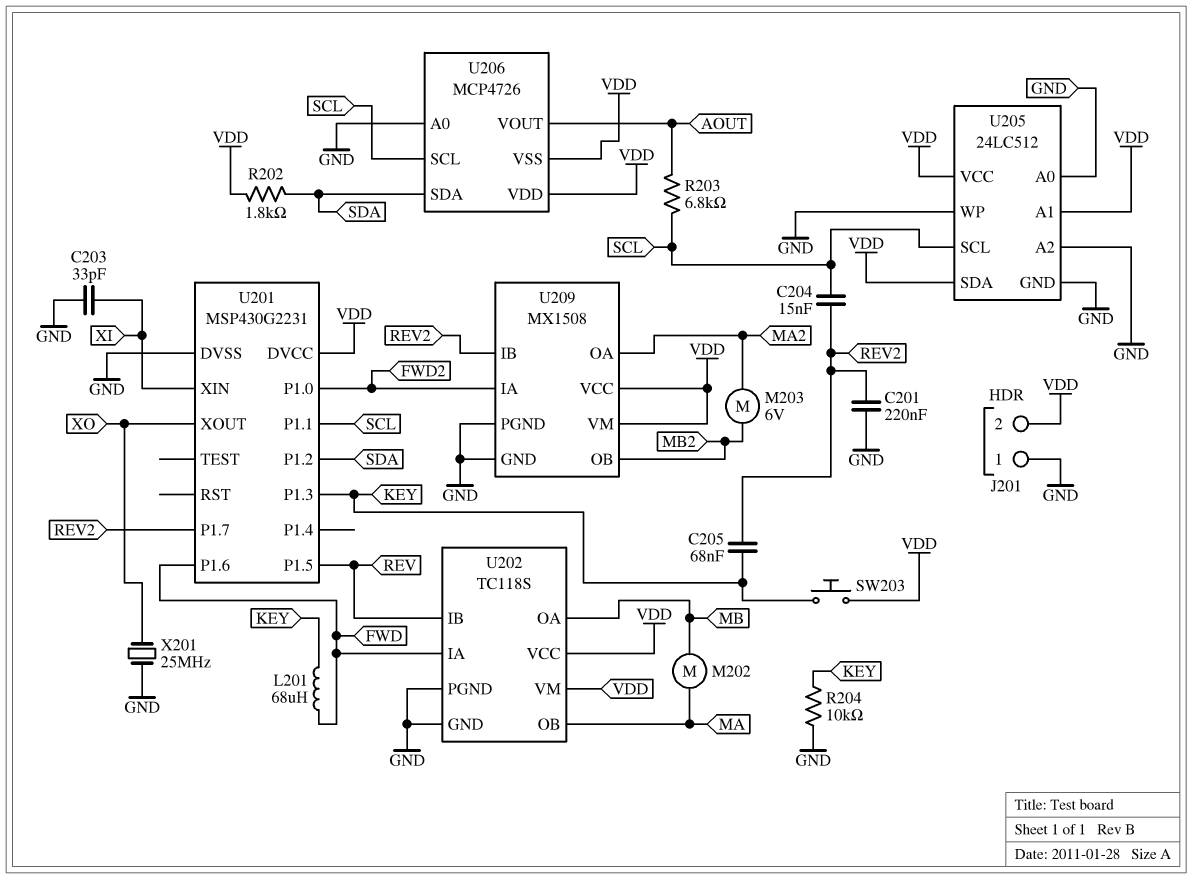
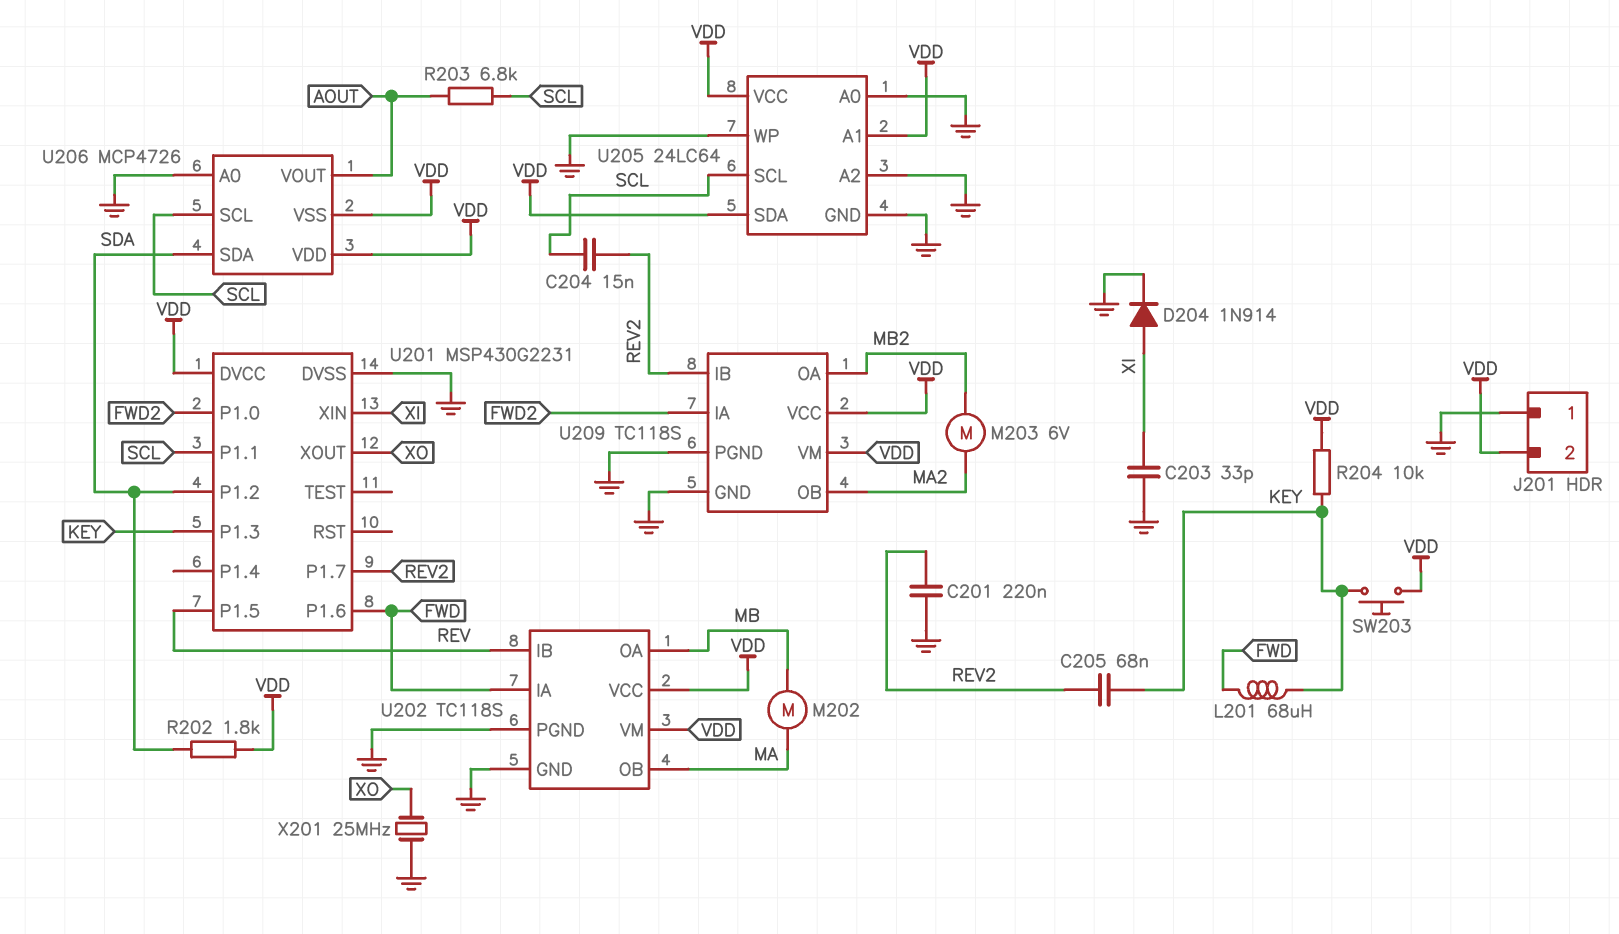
D204: none -> diode 1N914 (A XI, K GND)
R204: 10k (GND, KEY) -> 10k (KEY, VDD)
U205: 24LC512 -> 24LC64
U209: MX1508 -> TC118S
U209 pin OA: MA2 -> MB2
U209 pin OB: MB2 -> MA2

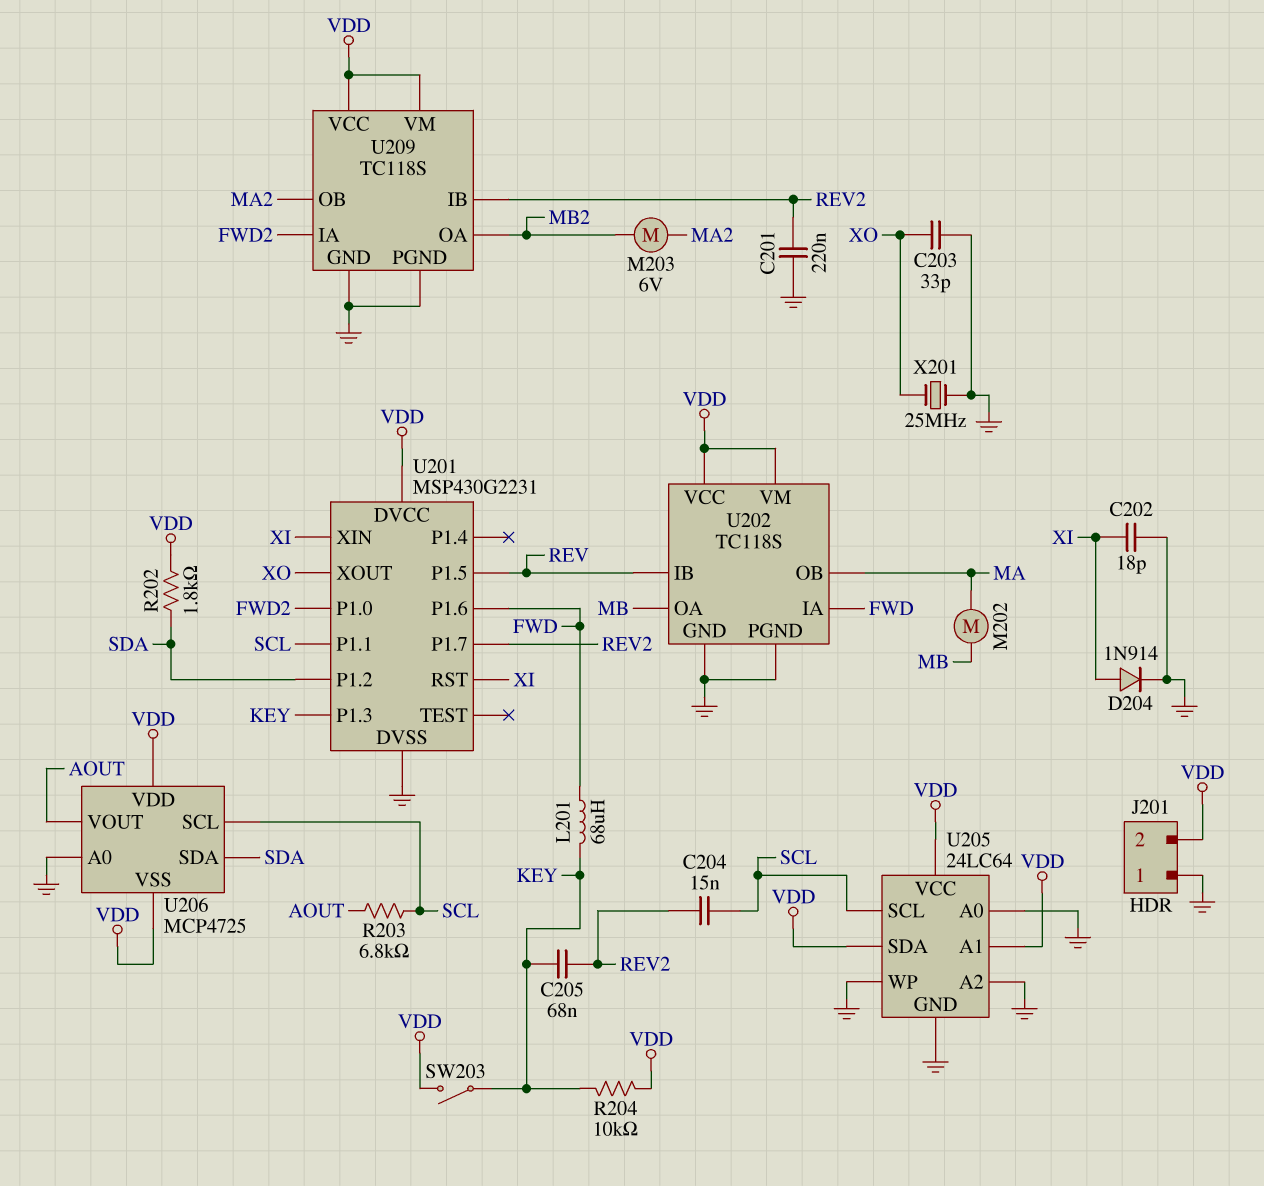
C202: none -> 18pF (GND, XI)
C203: 33pF (GND, XI) -> 33pF (GND, XO)
SW203: button (KEY, VDD) -> switch (KEY, VDD)
U201 pin RST: none -> XI
U206: MCP4726 -> MCP4725

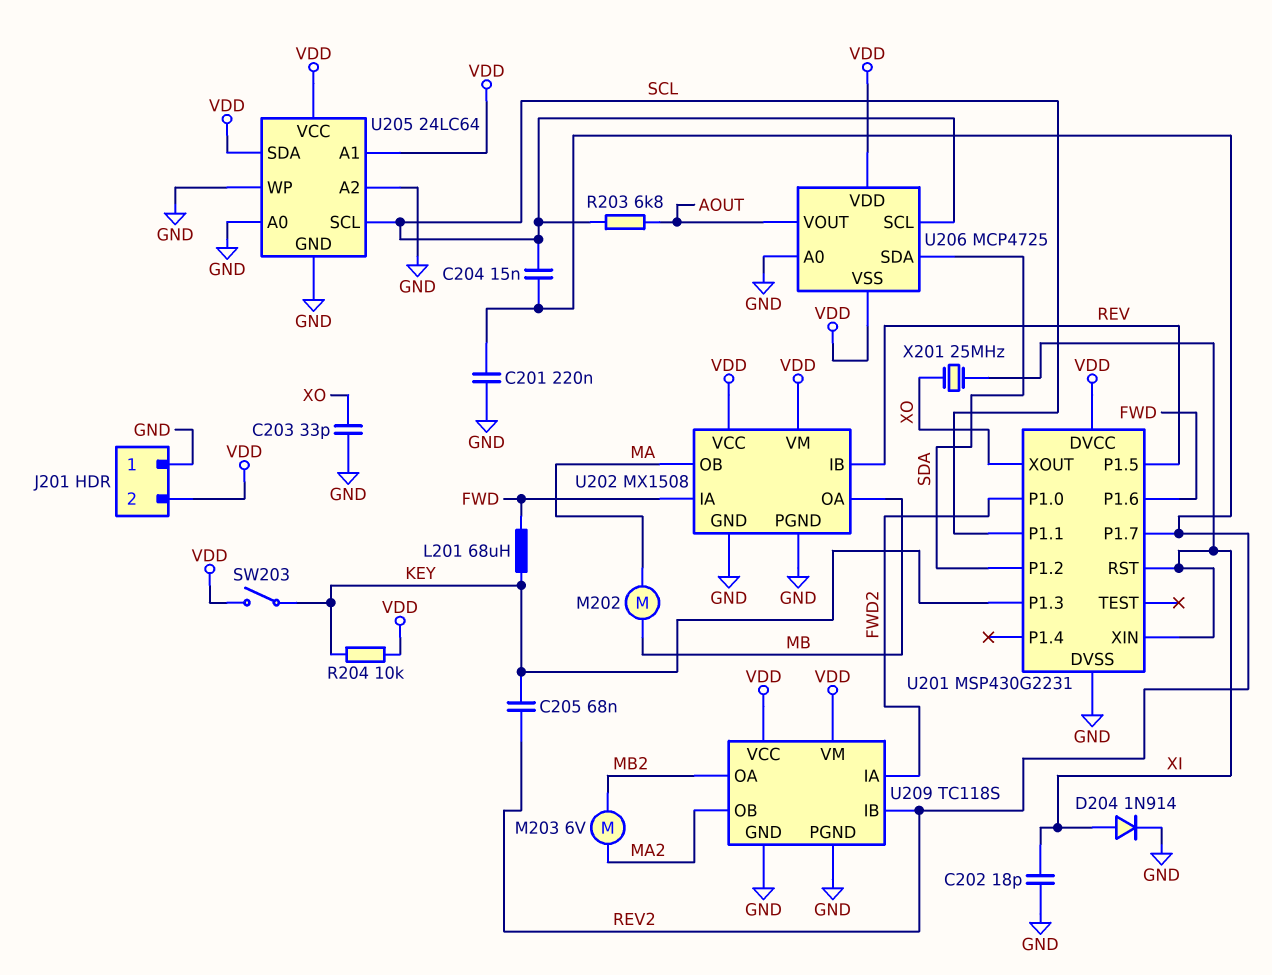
R202: 1.8k (SDA, VDD) -> none
U202: TC118S -> MX1508
X201: 25MHz (GND, XO) -> 25MHz (XI, XO)

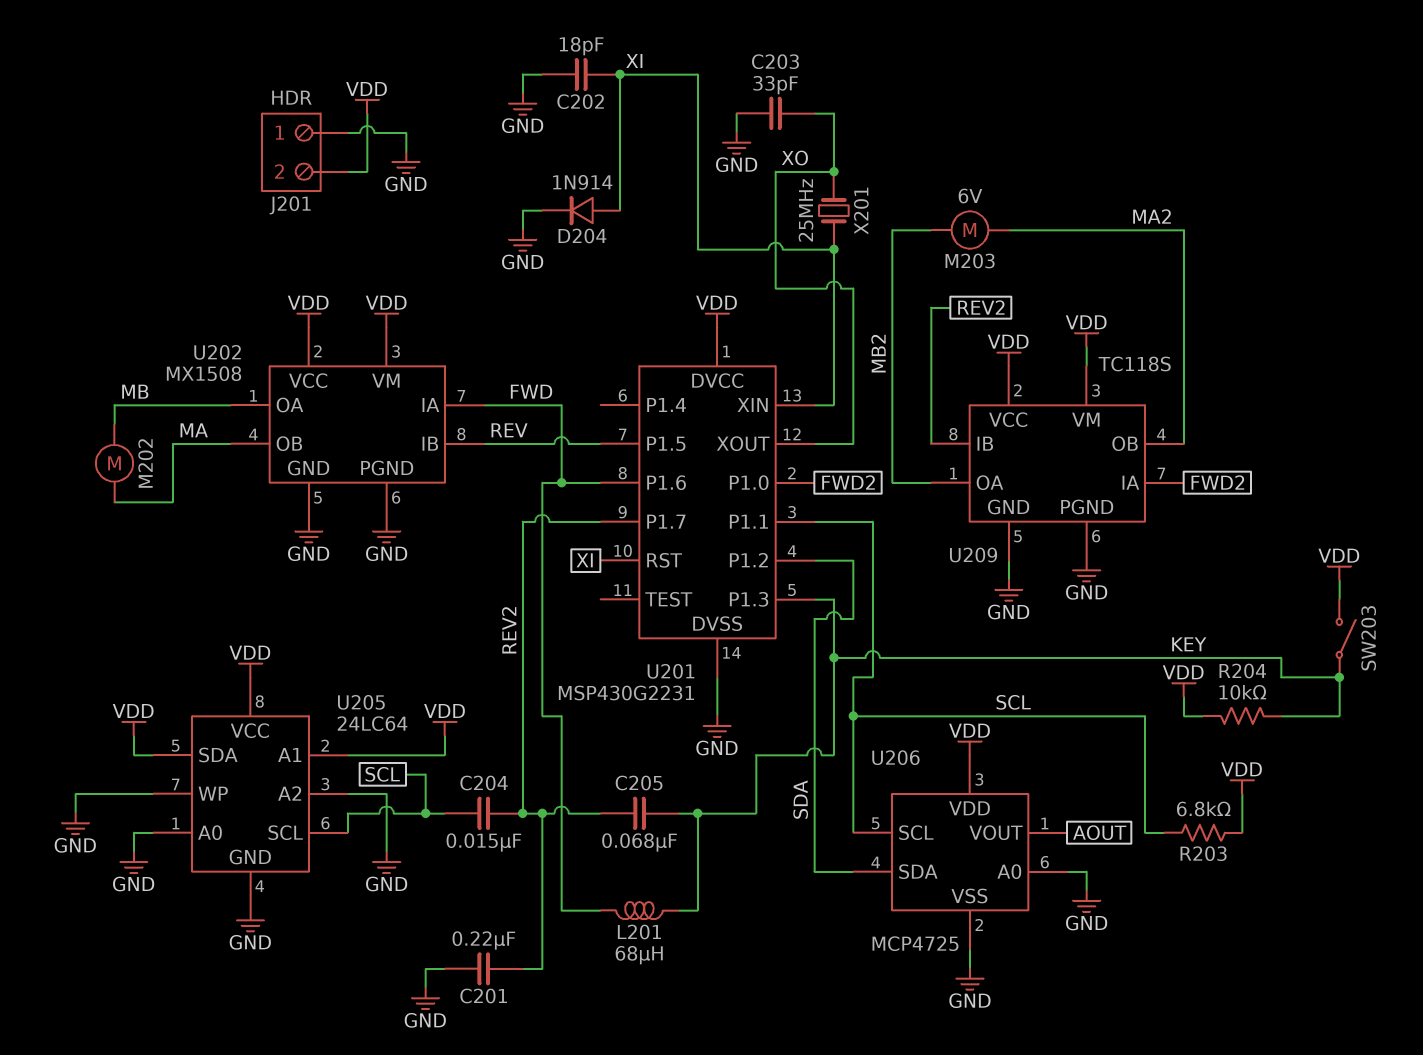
R203: 6.8k (AOUT, SCL) -> 6.8k (SCL, VDD)
U206 pin VSS: VDD -> GND

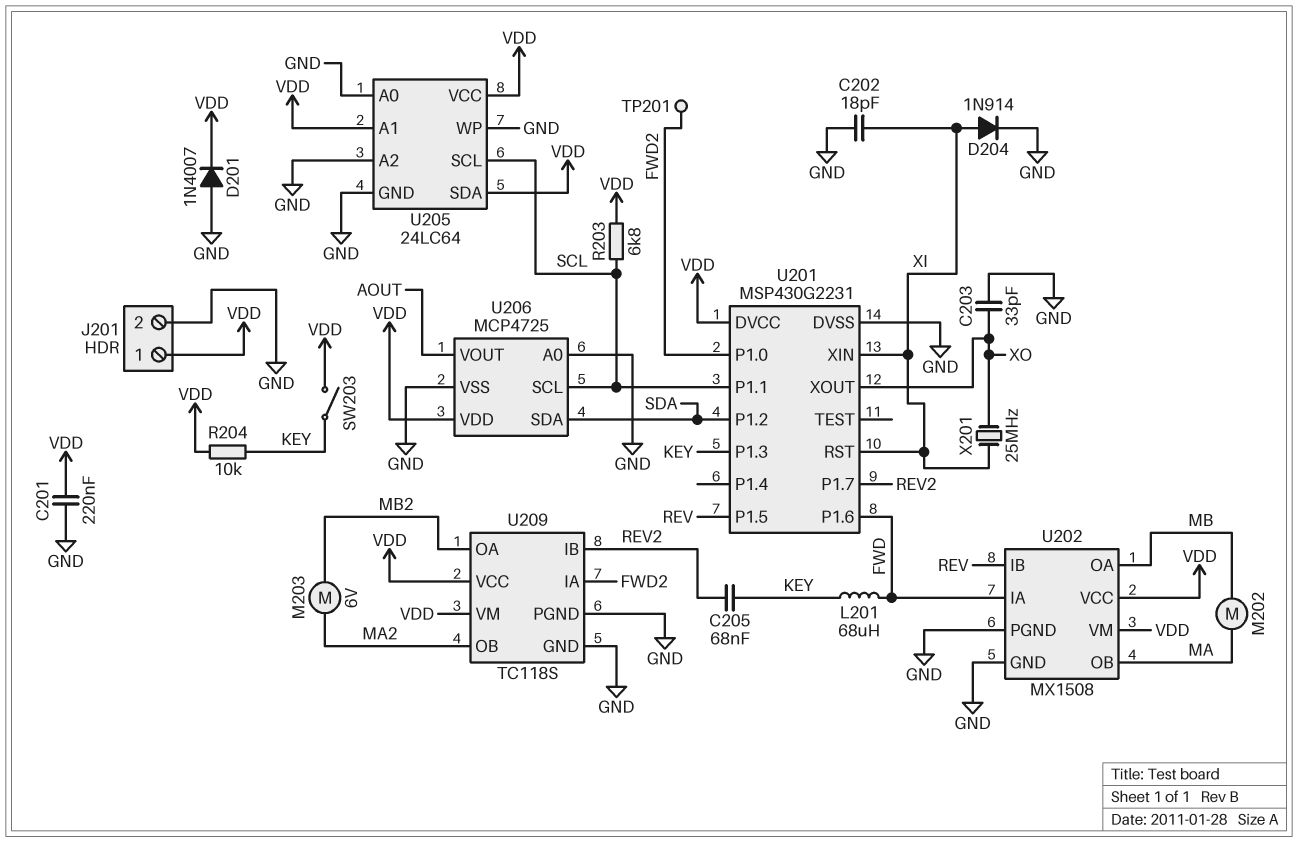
C201: 220nF (GND, REV2) -> 220nF (GND, VDD)
C204: 15nF (REV2, SCL) -> none
D201: none -> diode 1N4007 (A GND, K VDD)
J201 pin 1: GND -> VDD
J201 pin 2: VDD -> GND
TP201: none -> test point (FWD2)

